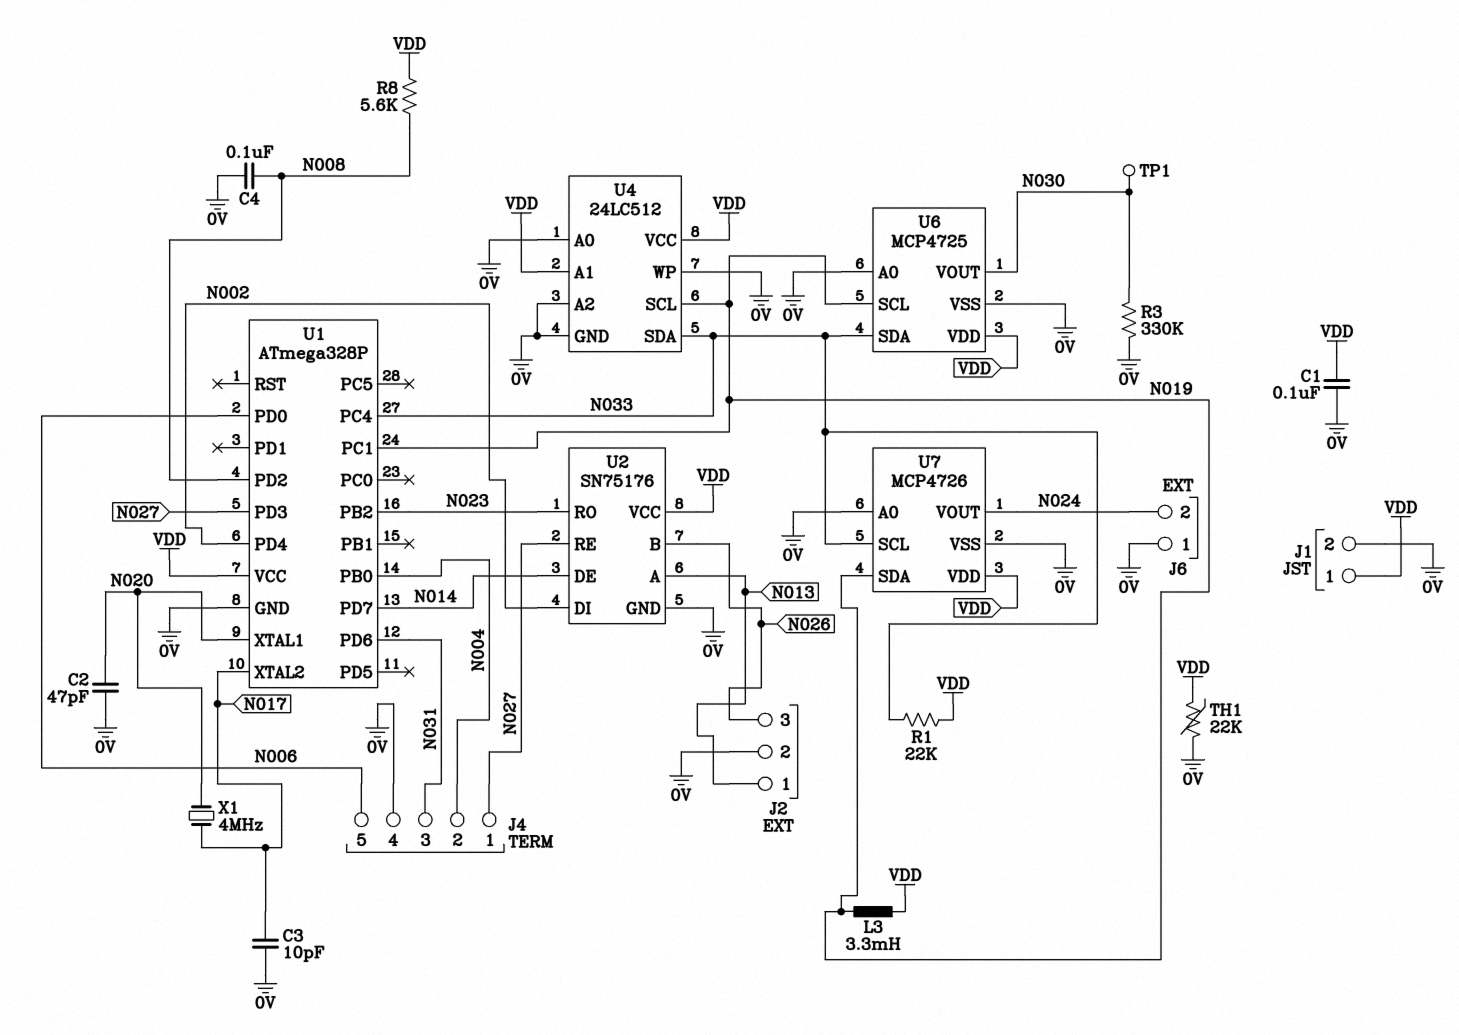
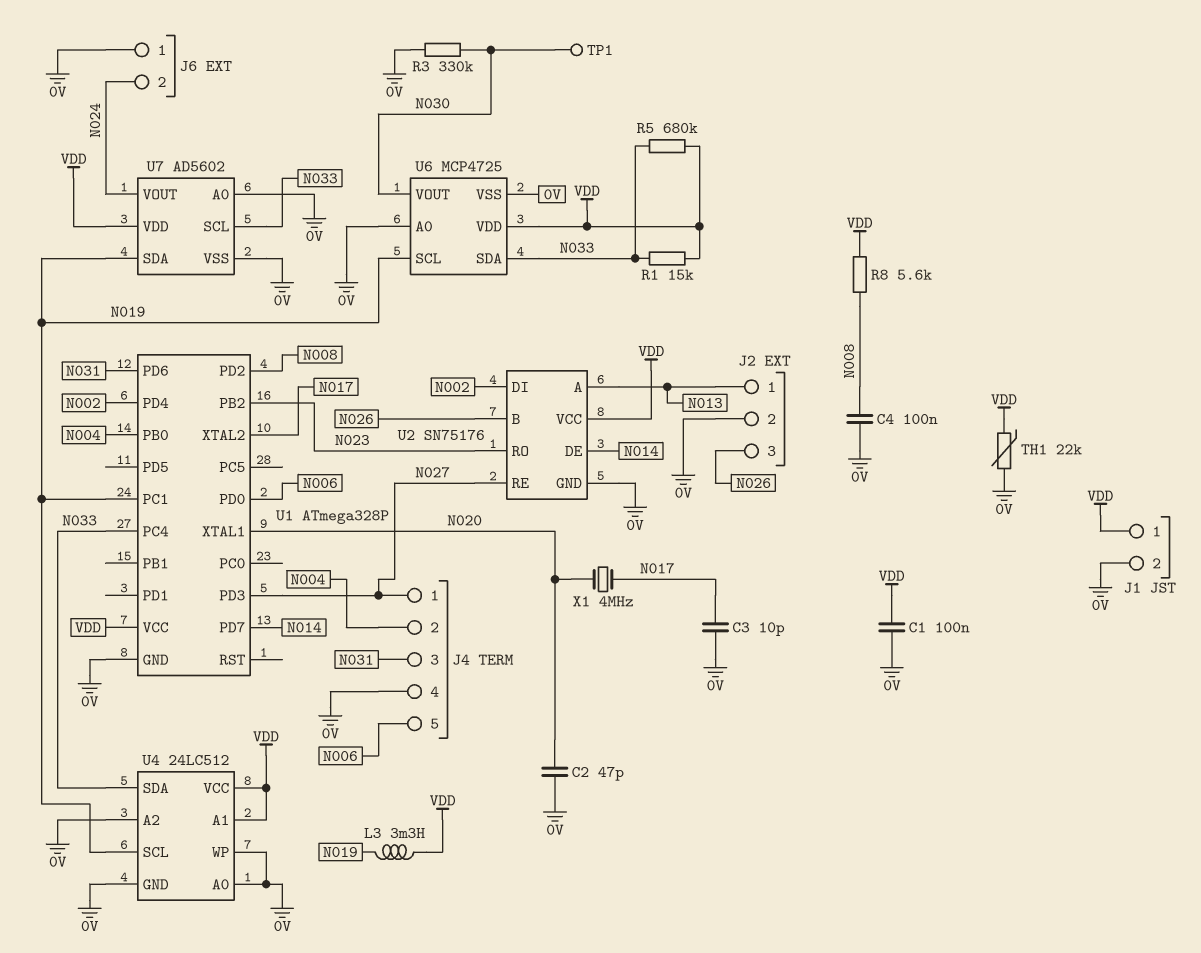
R1: 22k (N033, VDD) -> 15k (N033, VDD)
R5: none -> 680k (N033, VDD)
U7: MCP4726 -> AD5602

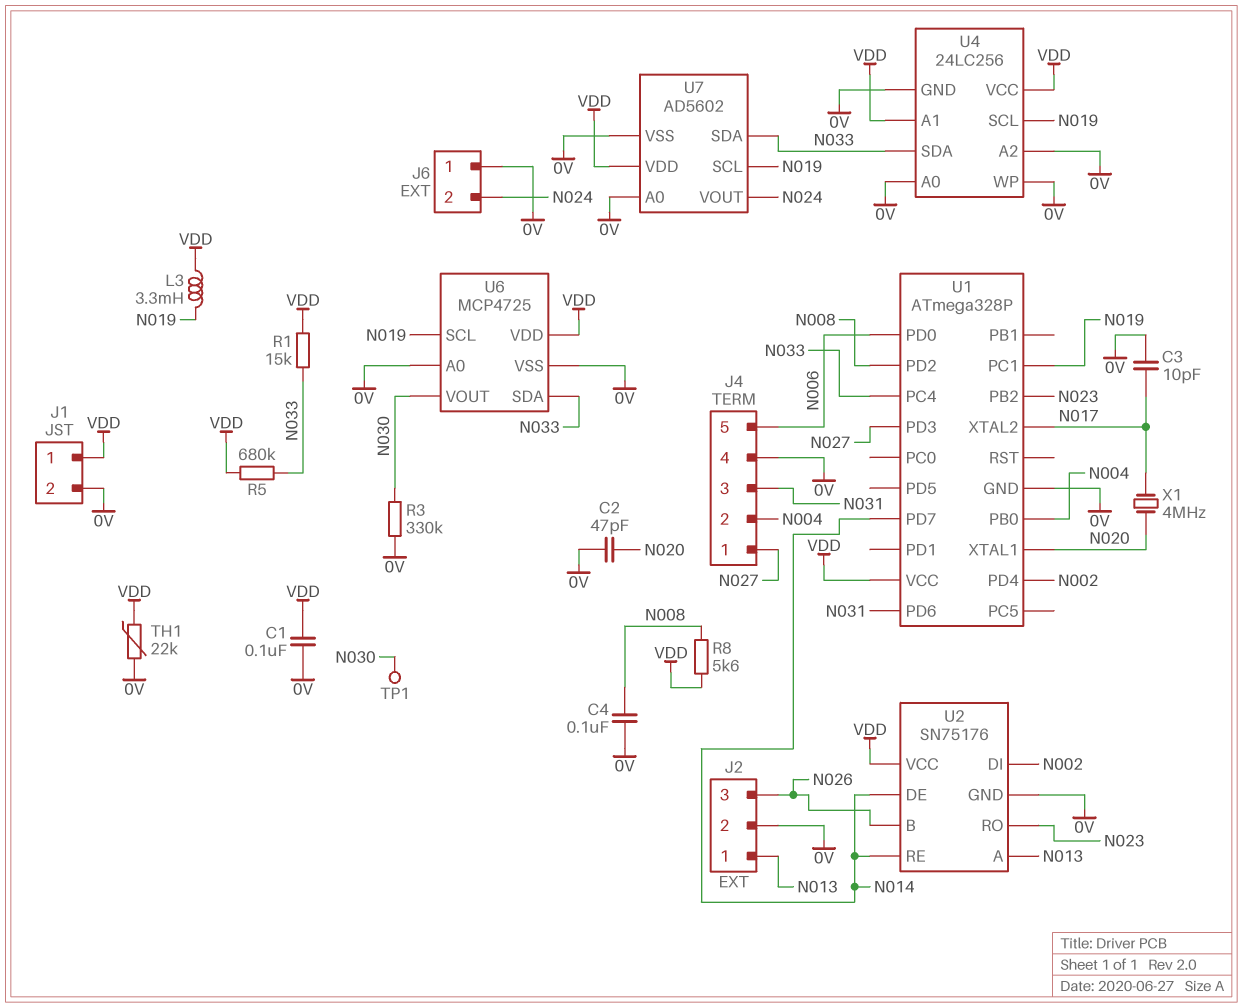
U2 pin RE: N027 -> N014
U4: 24LC512 -> 24LC256
U7 pin SCL: N033 -> N019
U7 pin SDA: N019 -> N033

